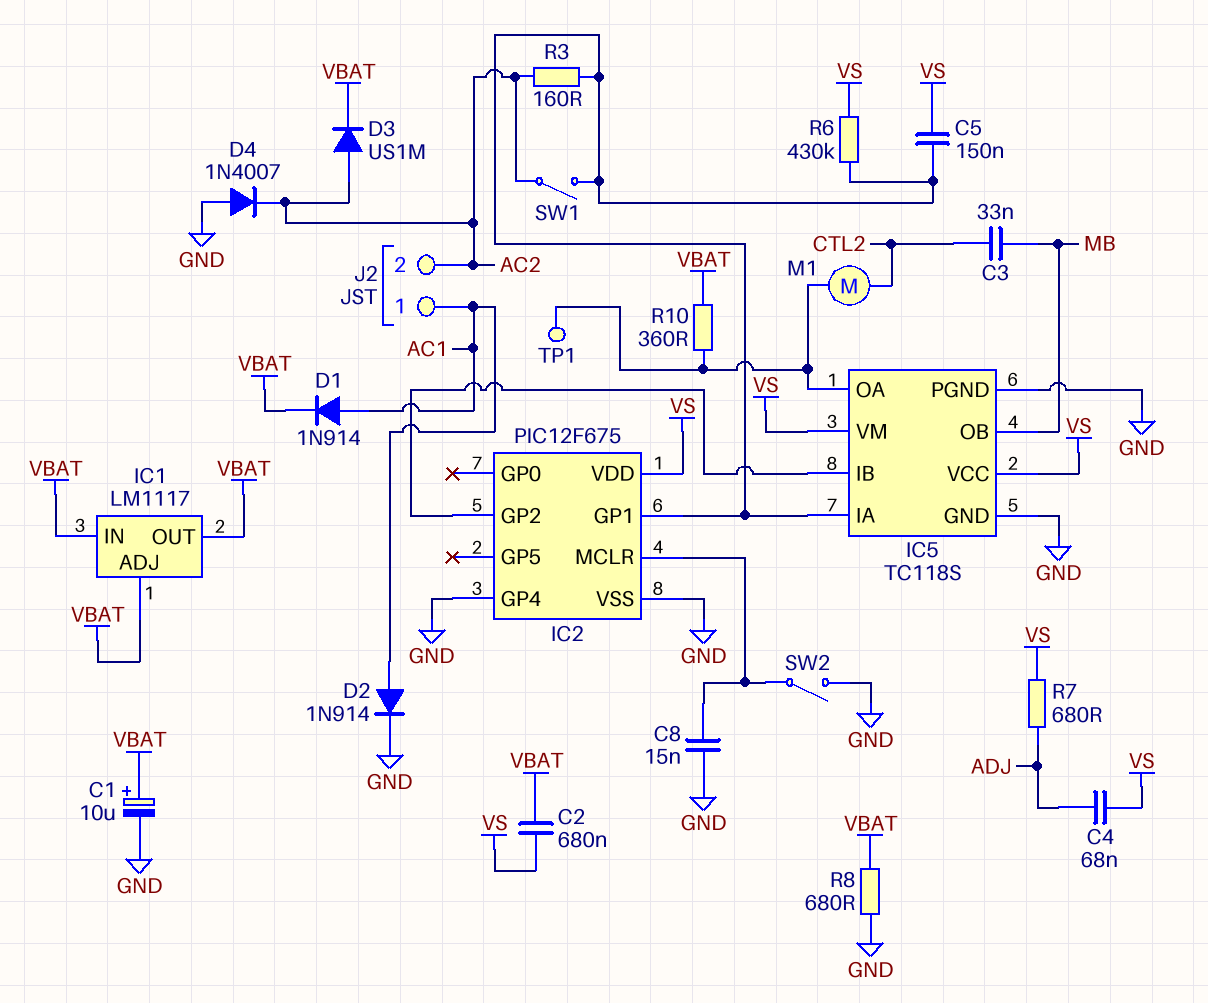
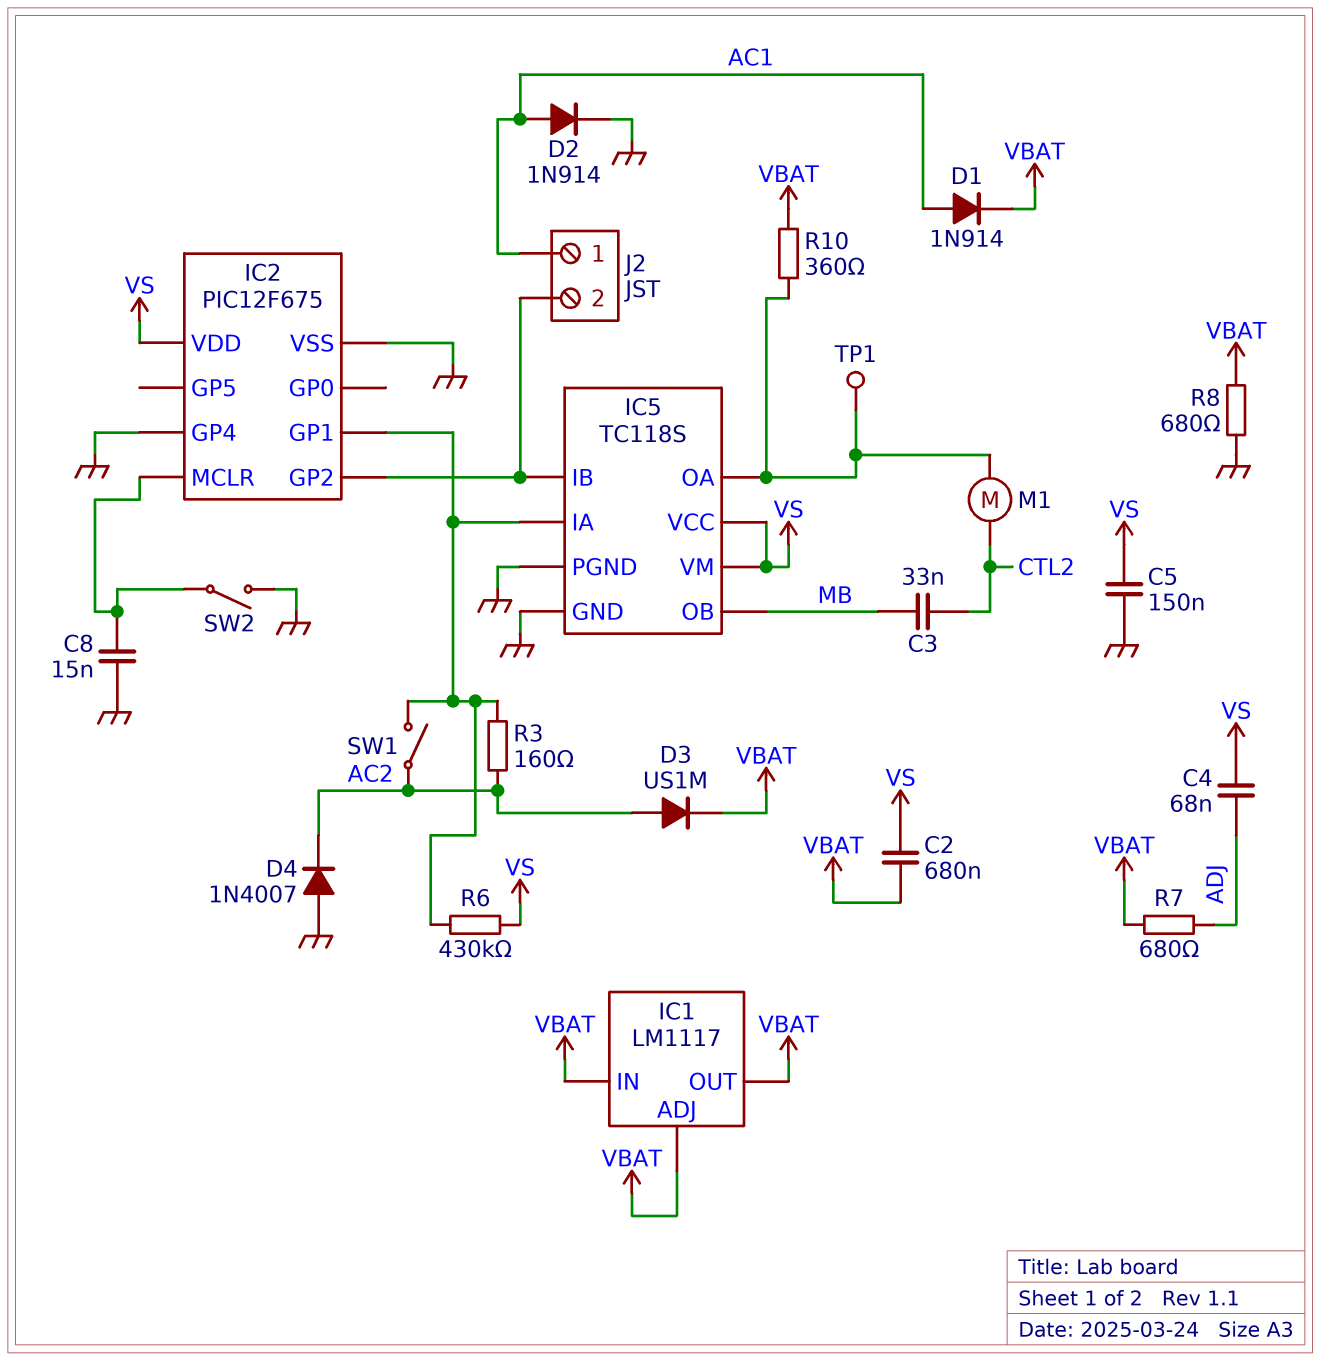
C1: 10uF (plus VBAT, minus GND) -> none
C5: 150nF (IC2/GP1, VS) -> 150nF (GND, VS)
J2 pin 2: AC2 -> IC2/GP2
R7: 680 (ADJ, VS) -> 680 (ADJ, VBAT)

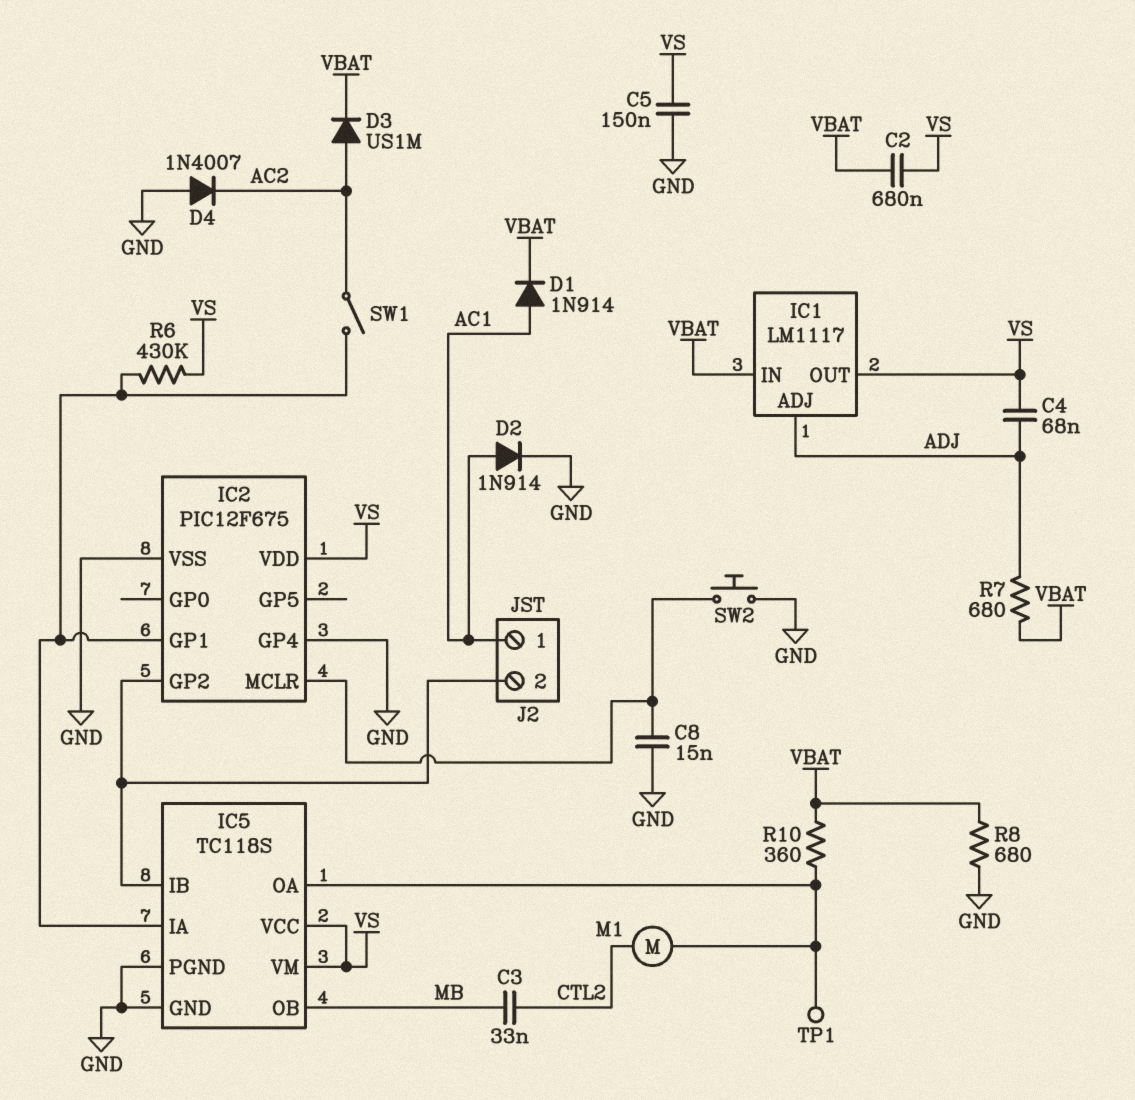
IC1 pin ADJ: VBAT -> ADJ
IC1 pin OUT: VBAT -> VS
R3: 160 (AC2, IC2/GP1) -> none
SW2: switch (GND, IC2/MCLR) -> button (GND, IC2/MCLR)

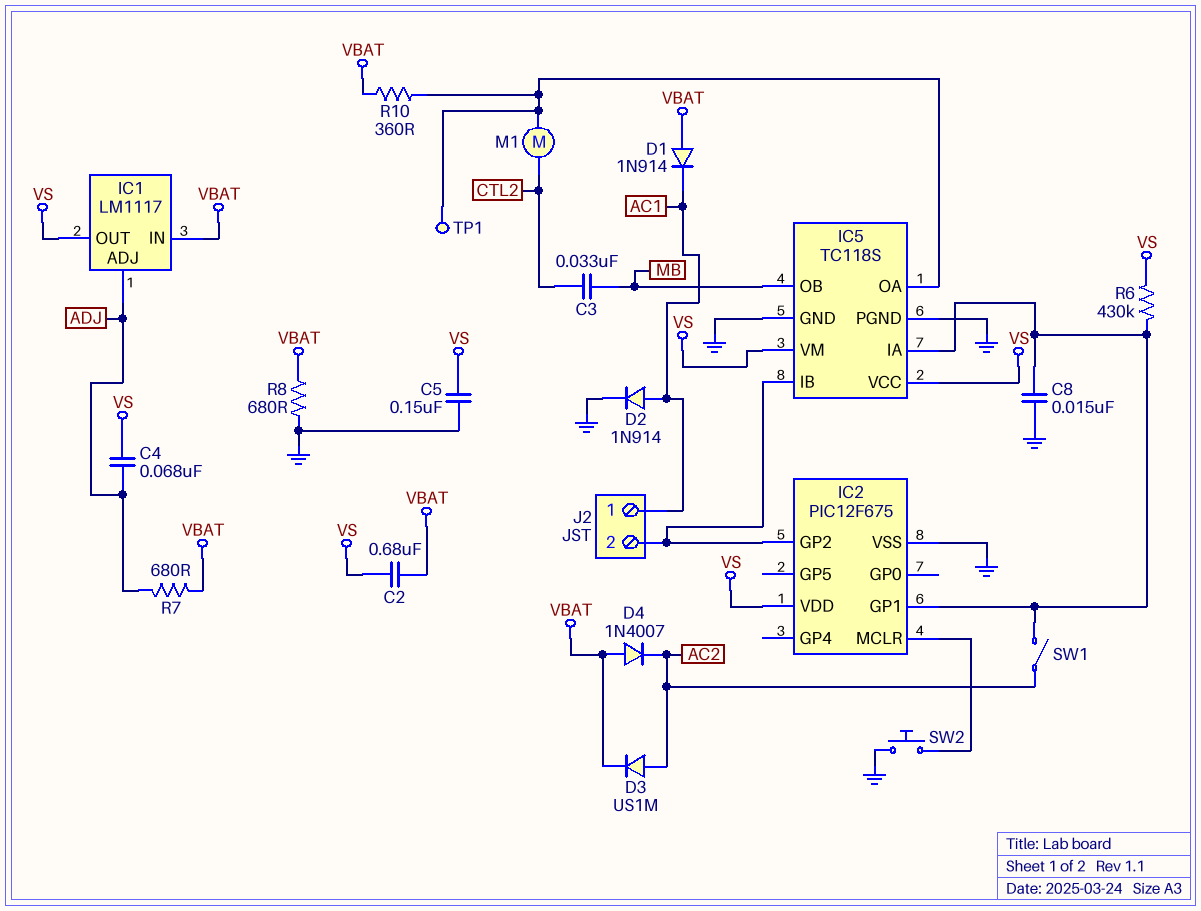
C8: 15nF (GND, IC2/MCLR) -> 15nF (GND, IC2/GP1)
D1: diode 1N914 (A AC1, K VBAT) -> diode 1N914 (A VBAT, K AC1)
D4: diode 1N4007 (A GND, K AC2) -> diode 1N4007 (A VBAT, K AC2)
IC2 pin GP4: GND -> none

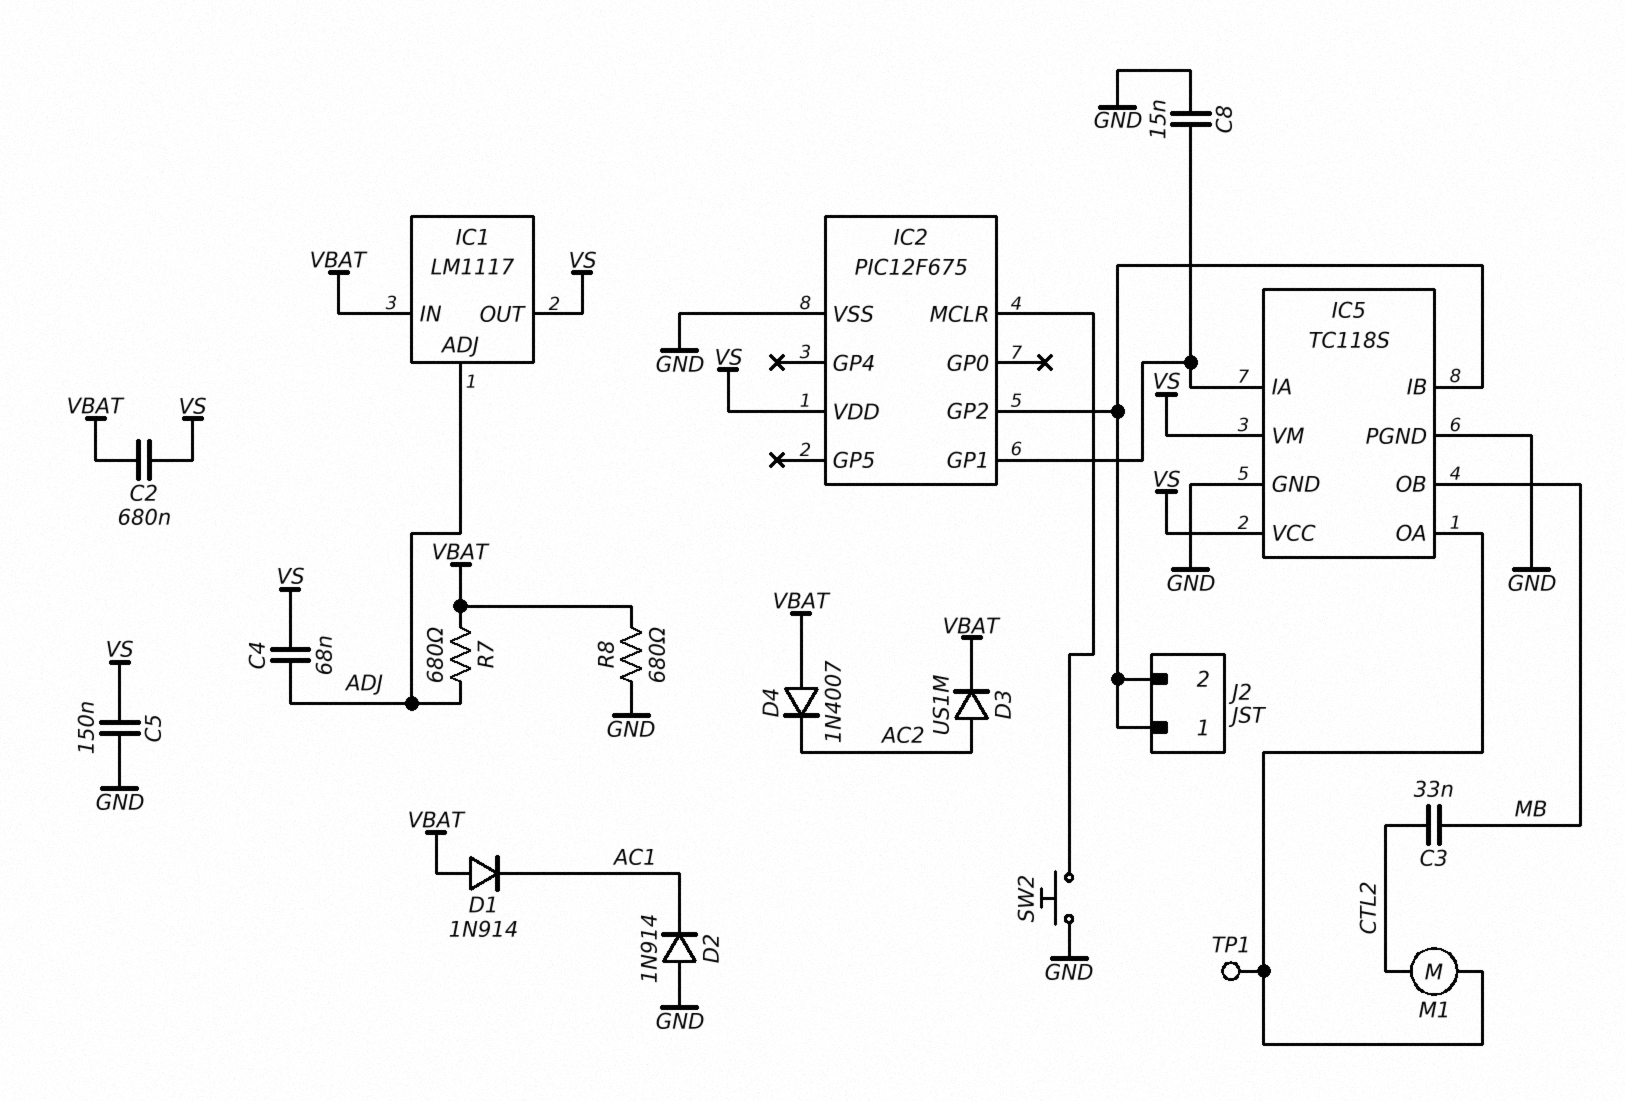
D2: diode 1N914 (A AC1, K GND) -> diode 1N914 (A GND, K AC1)
J2 pin 1: AC1 -> IC2/GP2
R6: 430k (IC2/GP1, VS) -> none
R10: 360 (IC5/OA, VBAT) -> none
SW1: switch (AC2, IC2/GP1) -> none

